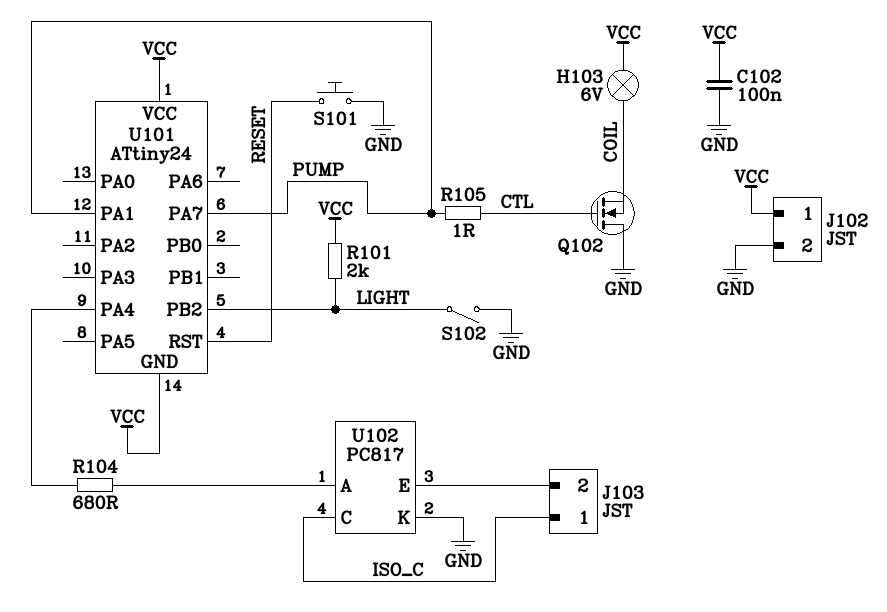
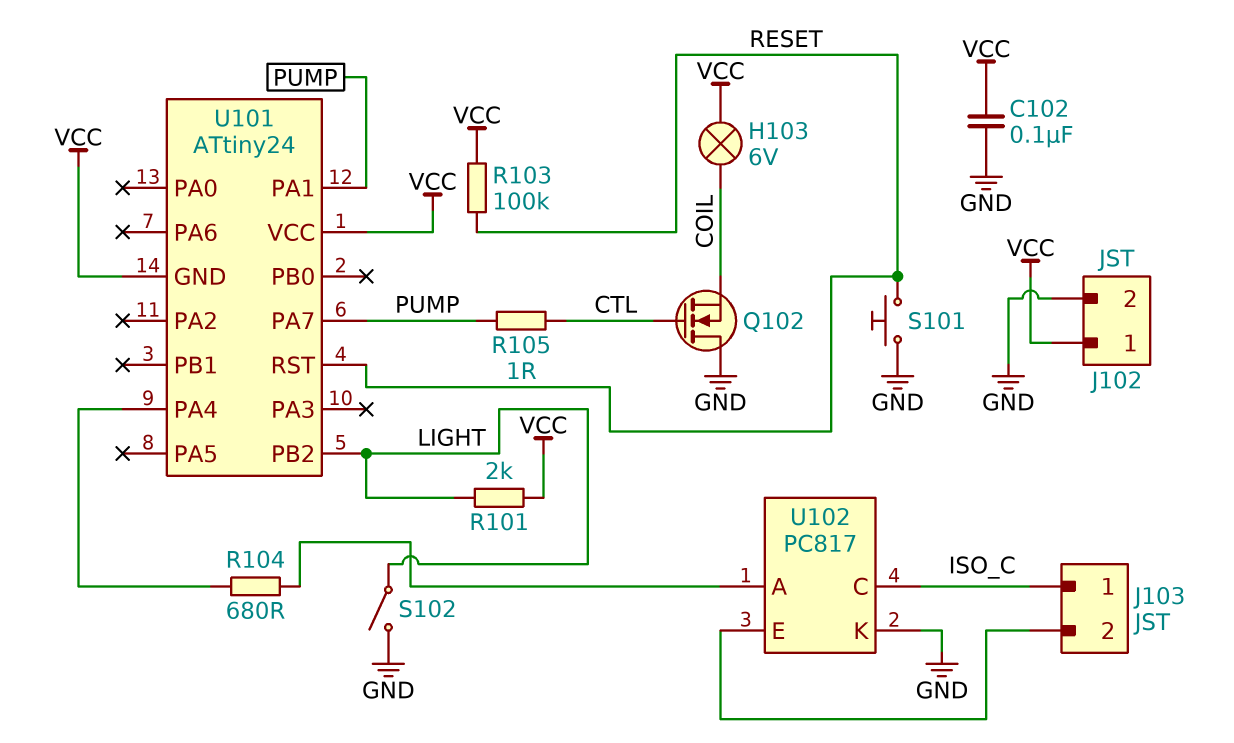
R103: none -> 100k (RESET, VCC)

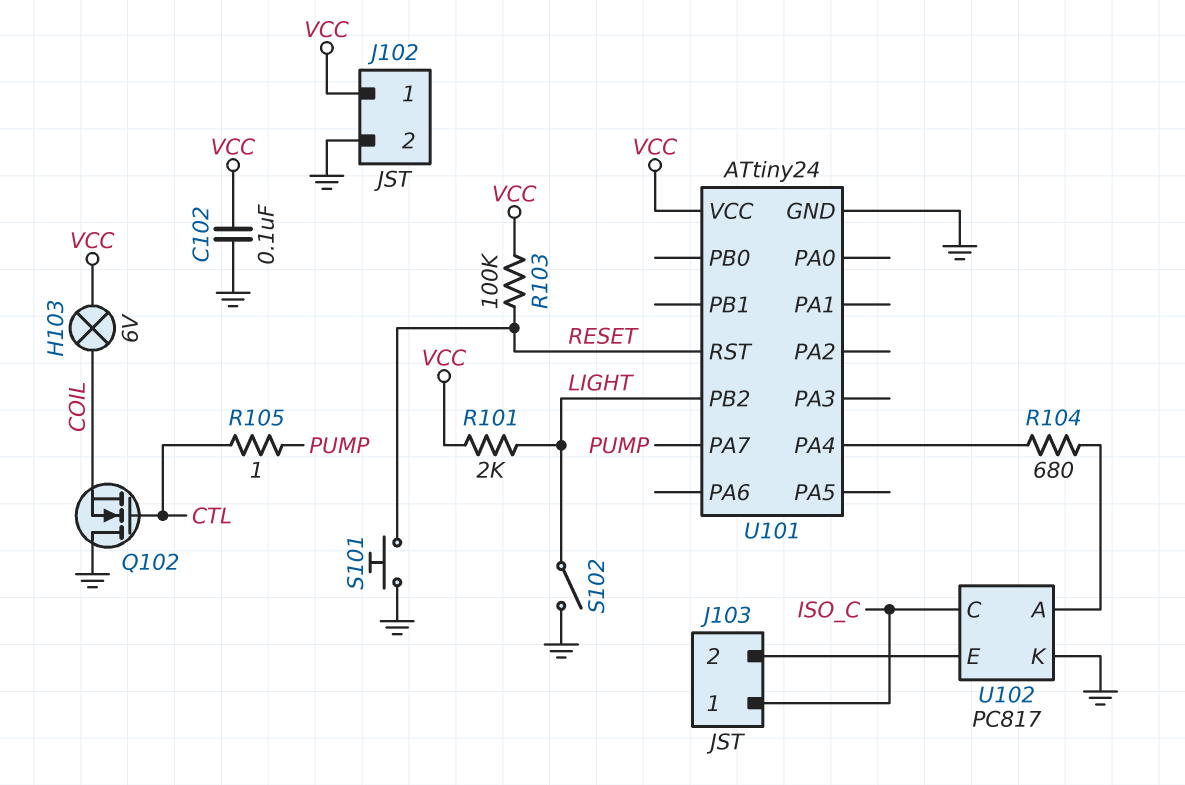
U101 pin GND: VCC -> GND
U101 pin PA1: PUMP -> none

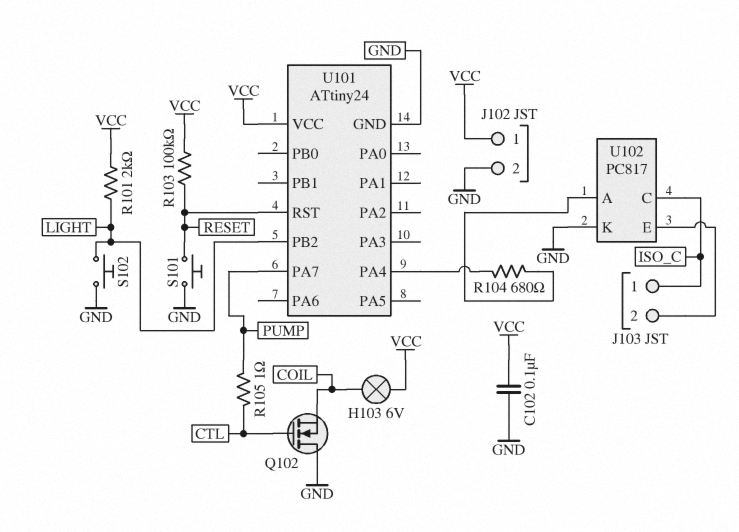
S102: switch (GND, LIGHT) -> button (GND, LIGHT)

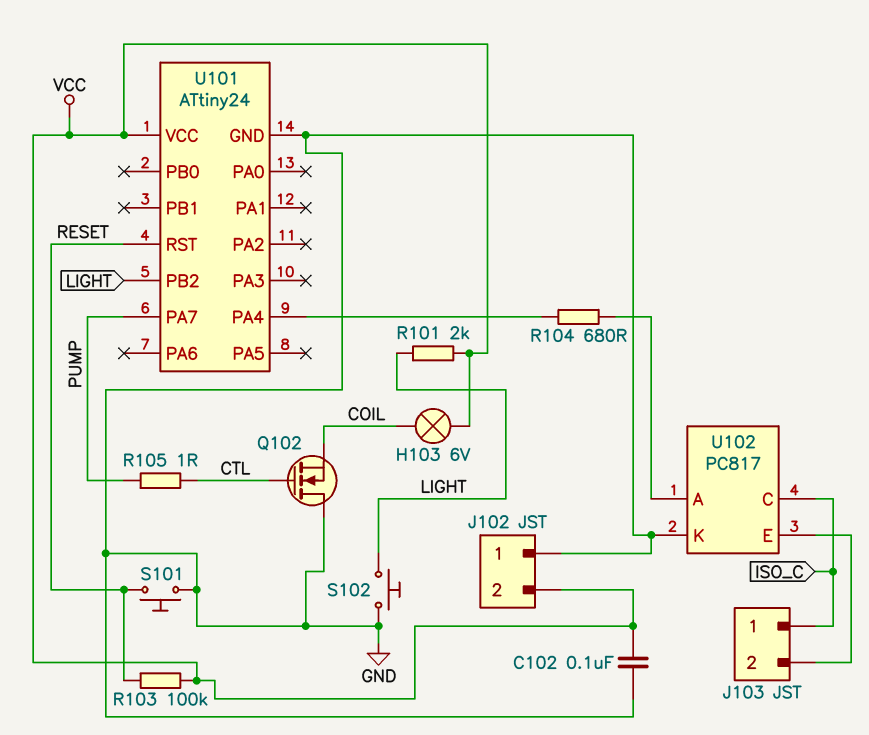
J102 pin 1: VCC -> GND
J102 pin 2: GND -> VCC

